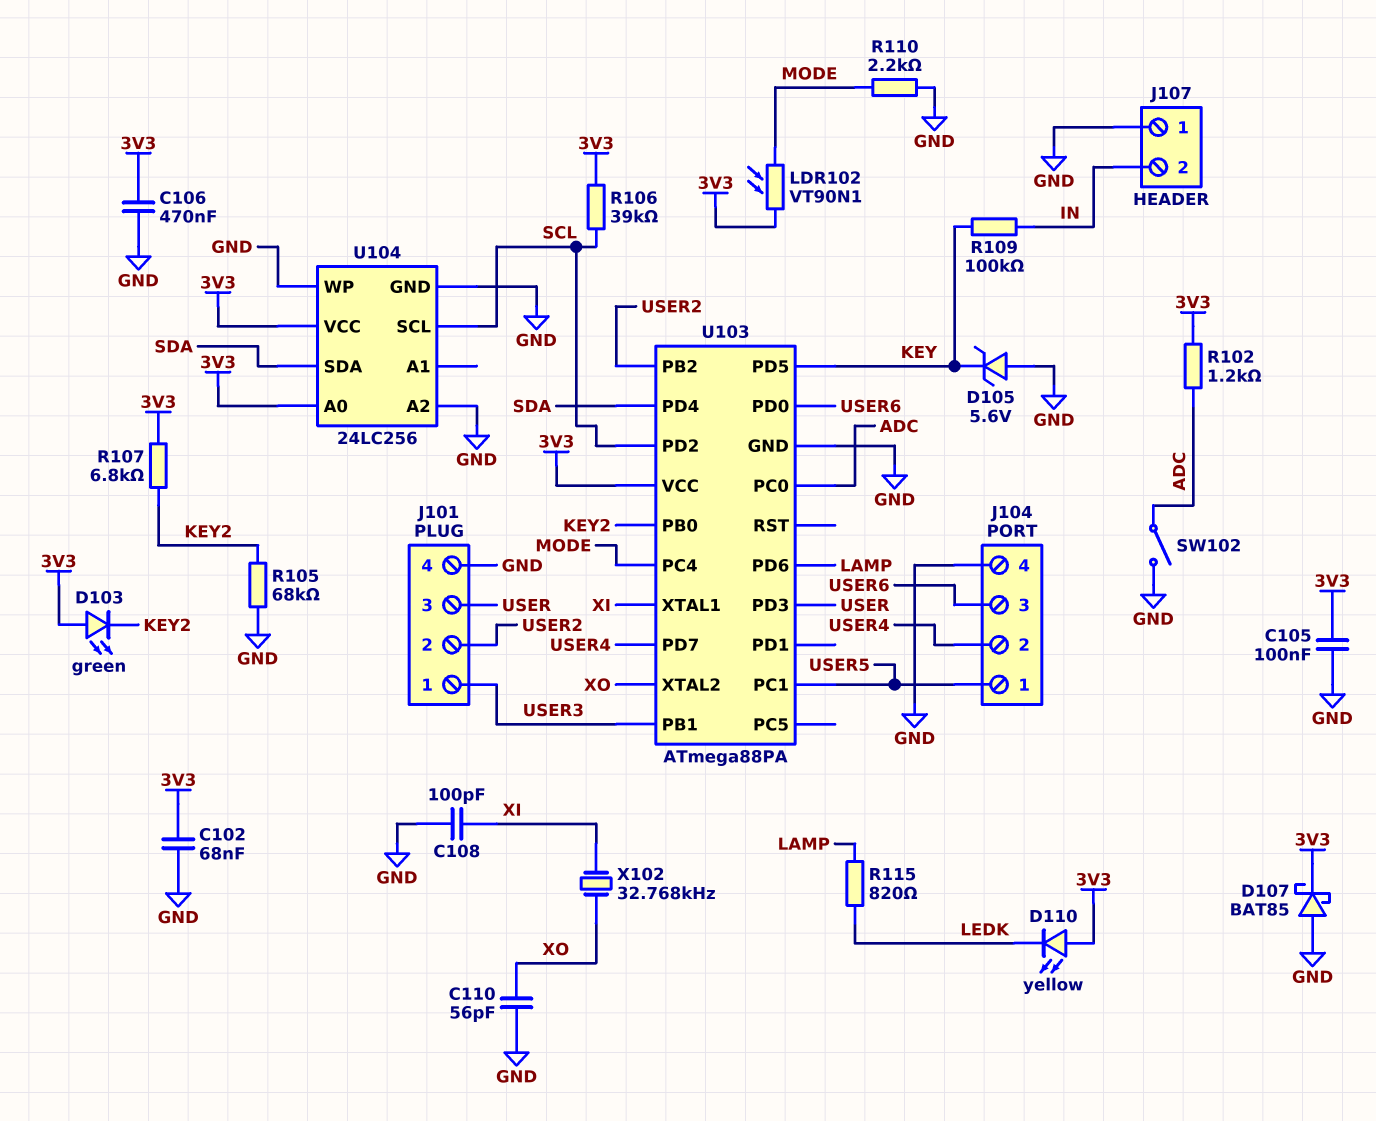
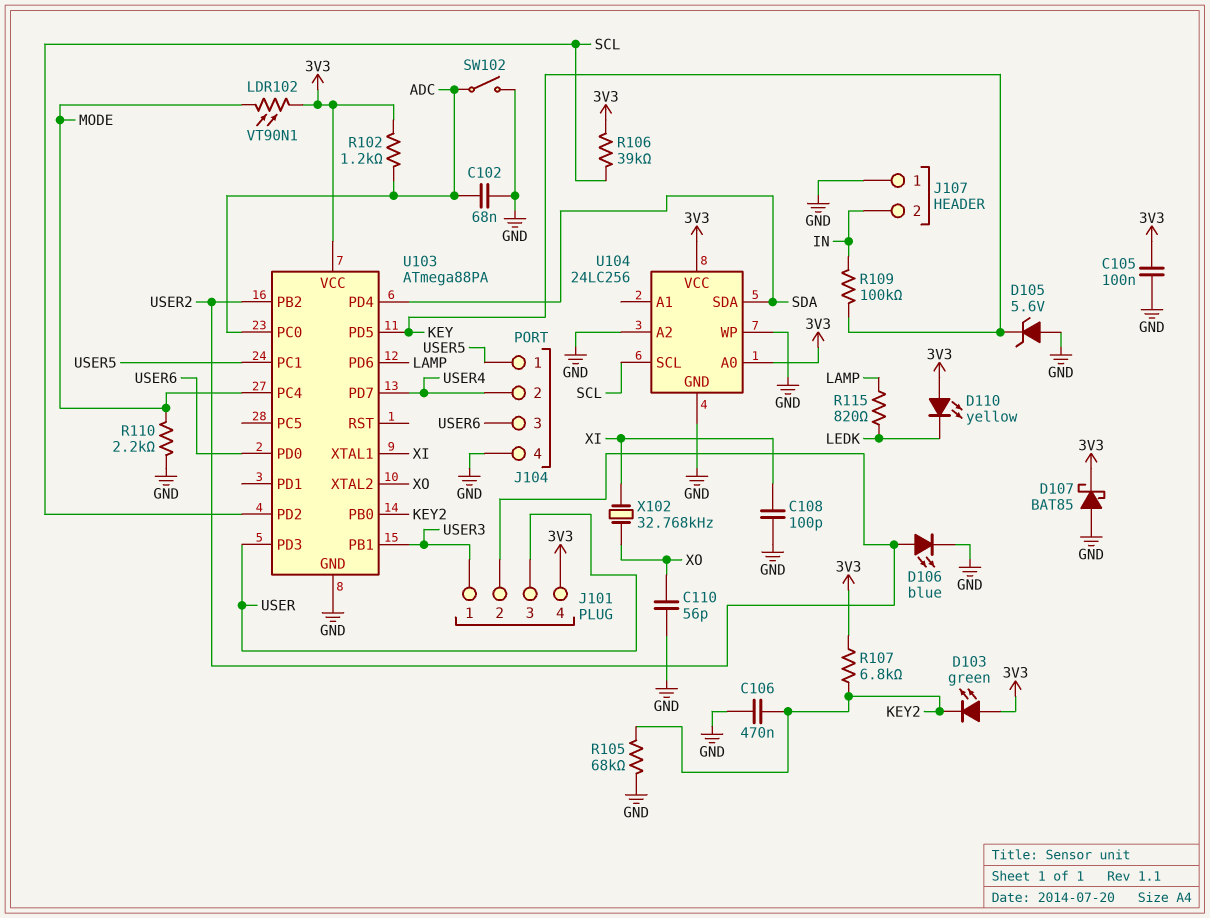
C102: 68nF (3V3, GND) -> 68nF (ADC, GND)
C106: 470nF (3V3, GND) -> 470nF (GND, KEY2)
D106: none -> LED blue (A USER2, K GND)
J101 pin 4: GND -> 3V3

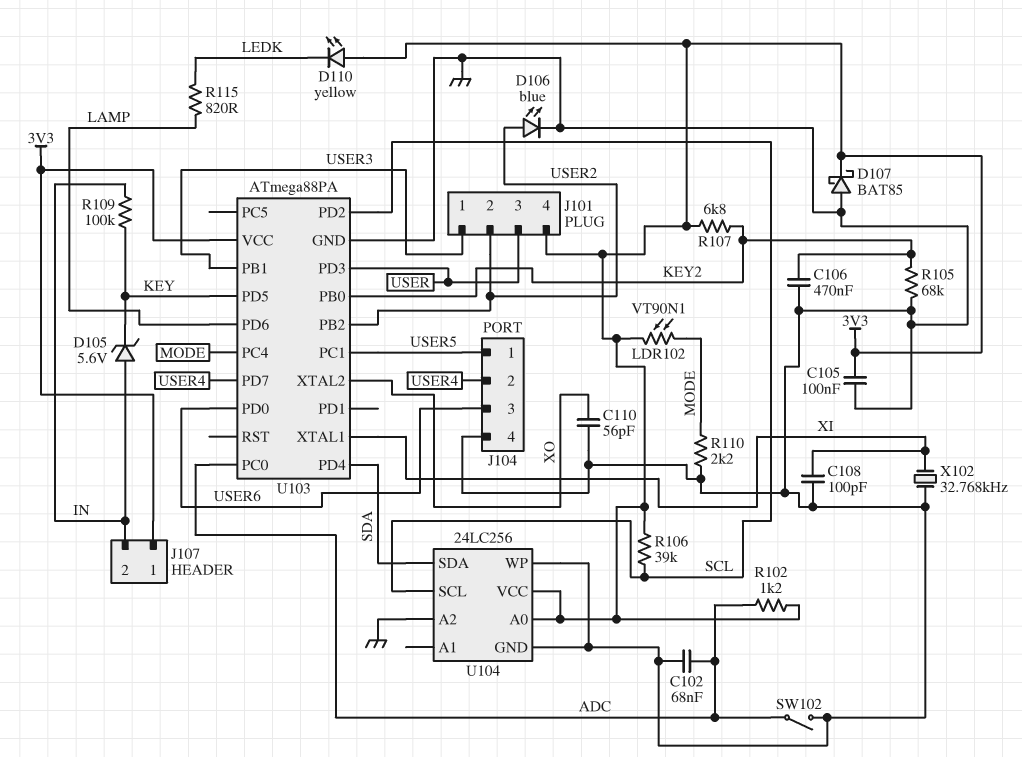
D103: LED green (A 3V3, K KEY2) -> none
D105: zener 5.6V (A GND, K KEY) -> zener 5.6V (A IN, K KEY)
J107 pin 1: GND -> 3V3
X102: 32.768kHz (XI, XO) -> 32.768kHz (GND, XI)

